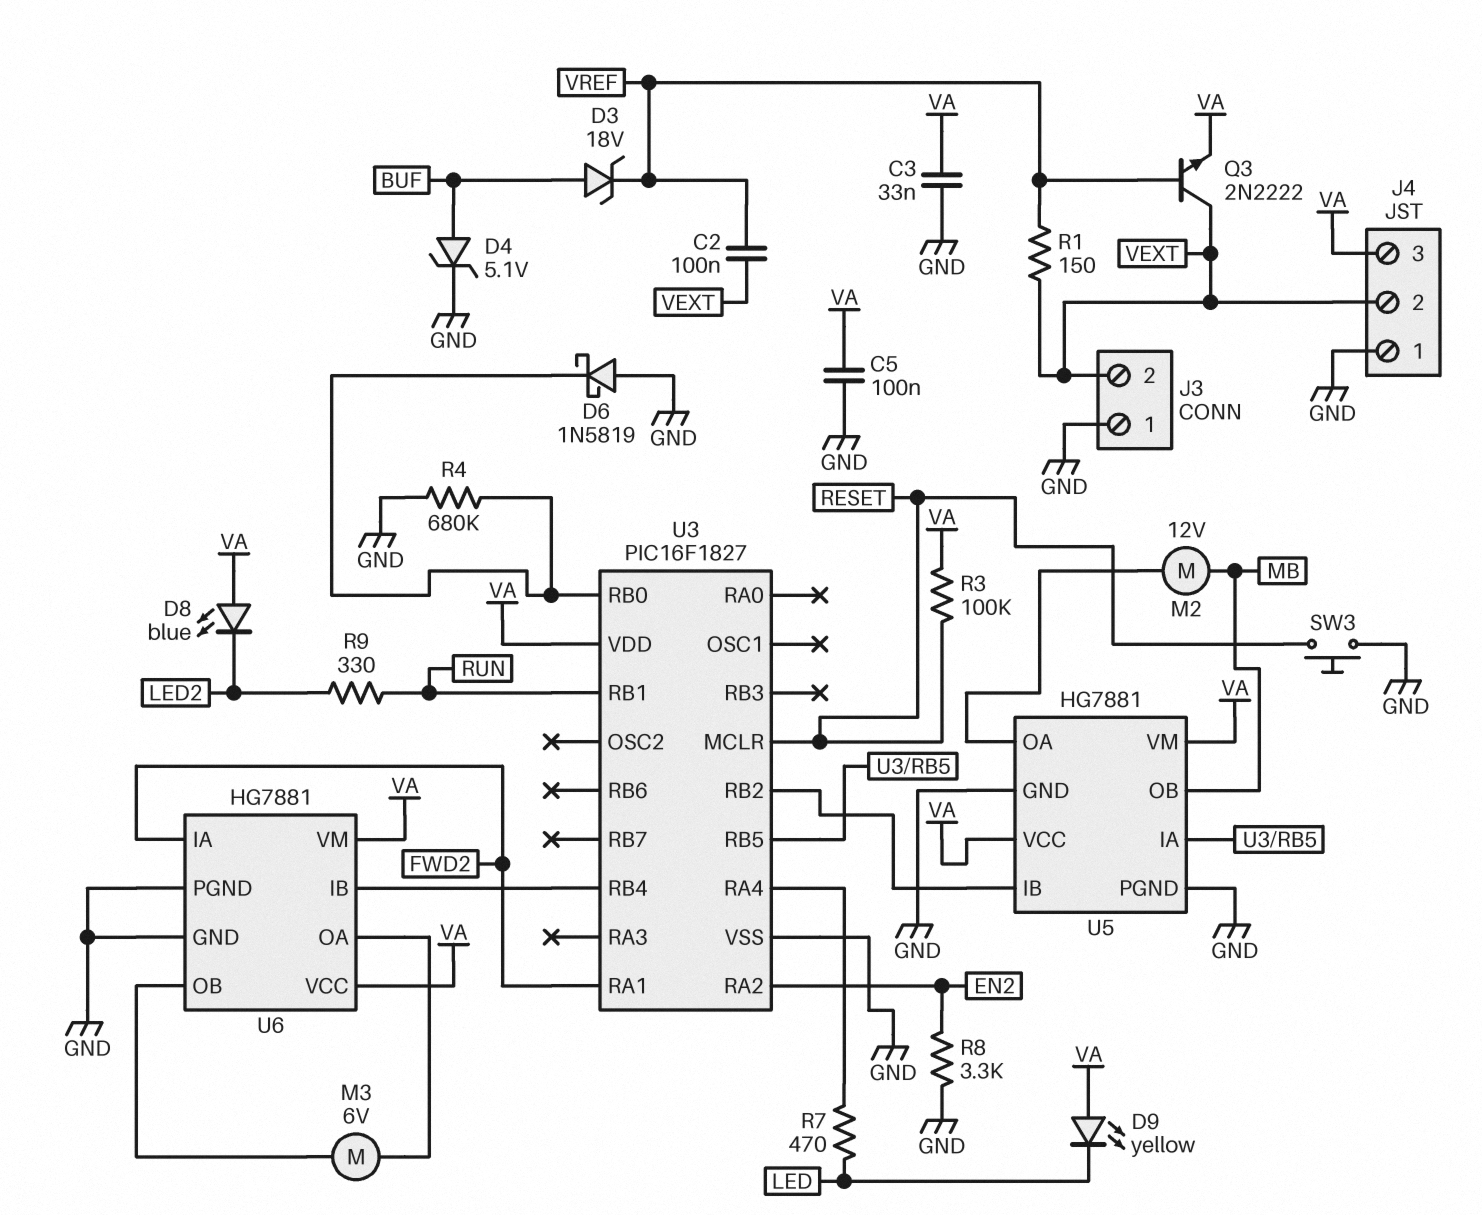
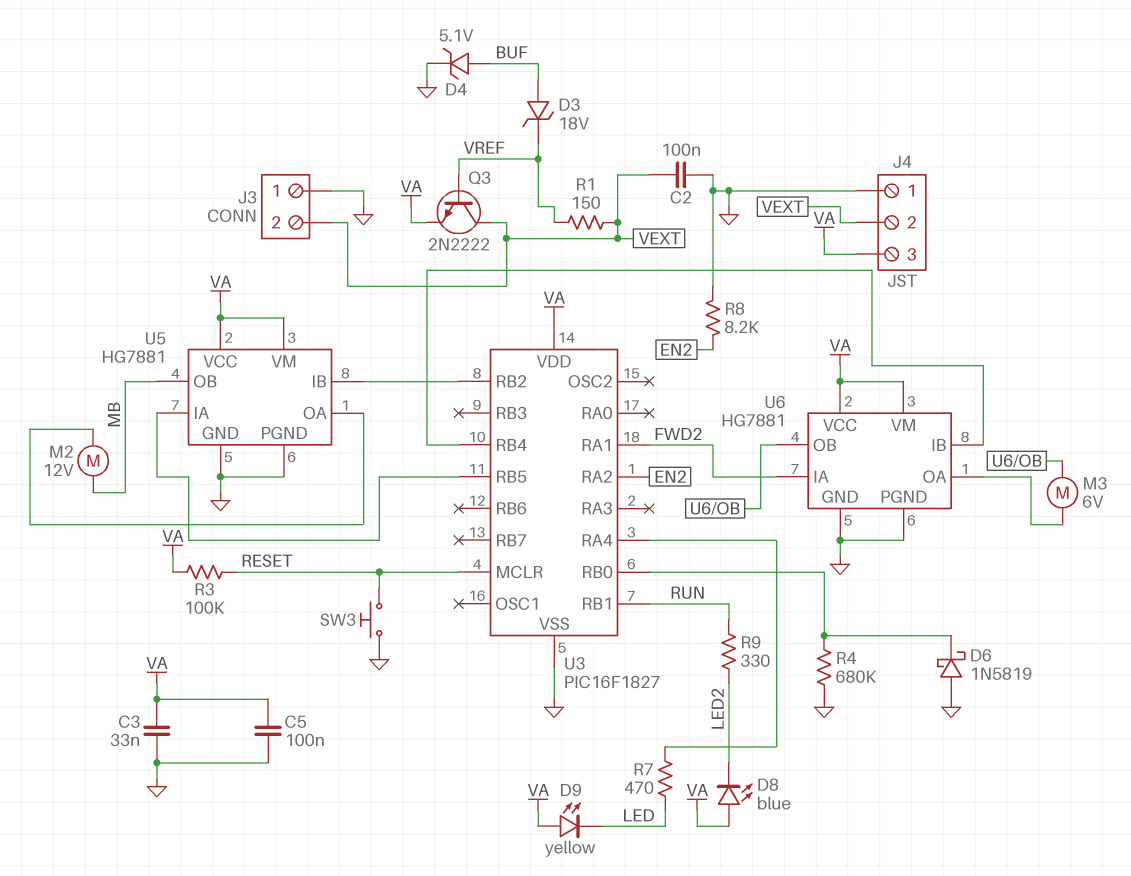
C2: 100nF (VEXT, VREF) -> 100nF (GND, VEXT)
R8: 3.3k (EN2, GND) -> 8.2k (EN2, GND)

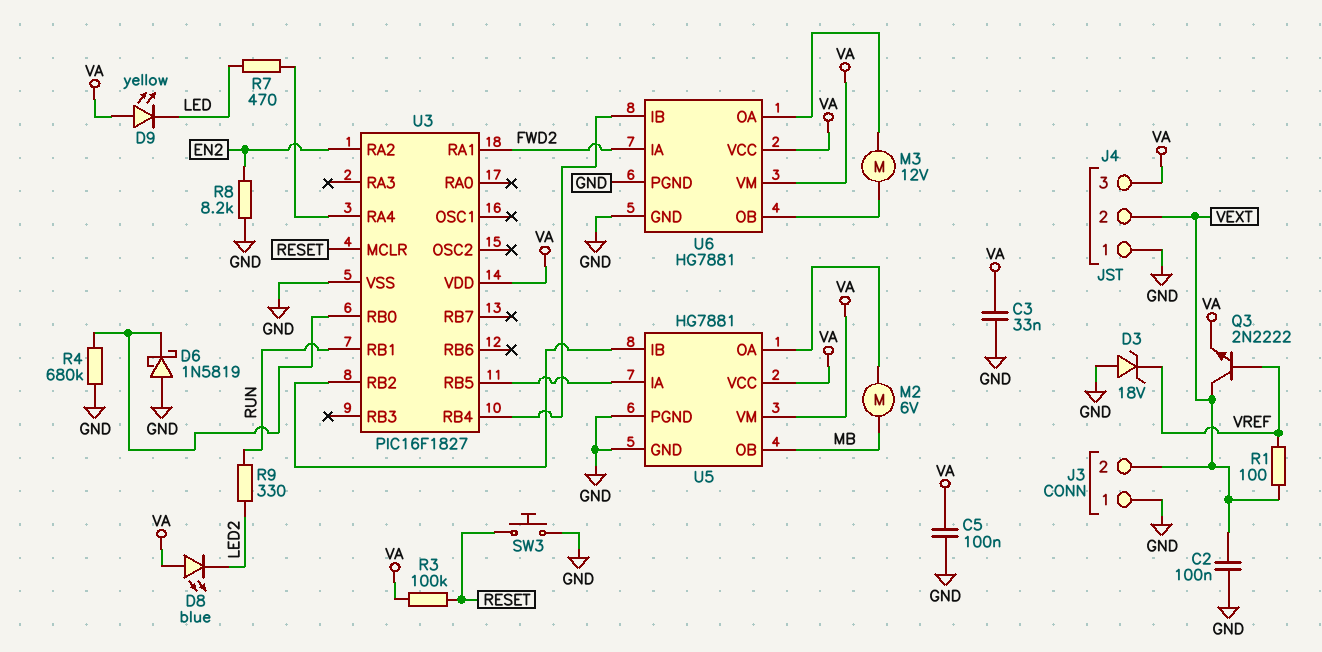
D3: zener 18V (A BUF, K VREF) -> zener 18V (A GND, K VREF)
D4: zener 5.1V (A BUF, K GND) -> none
M2: motor 12V (MB, U5/OA) -> motor 6V (MB, U5/OA)
M3: motor 6V (U6/OA, U6/OB) -> motor 12V (U6/OA, U6/OB)
R1: 150 (VEXT, VREF) -> 100 (VEXT, VREF)

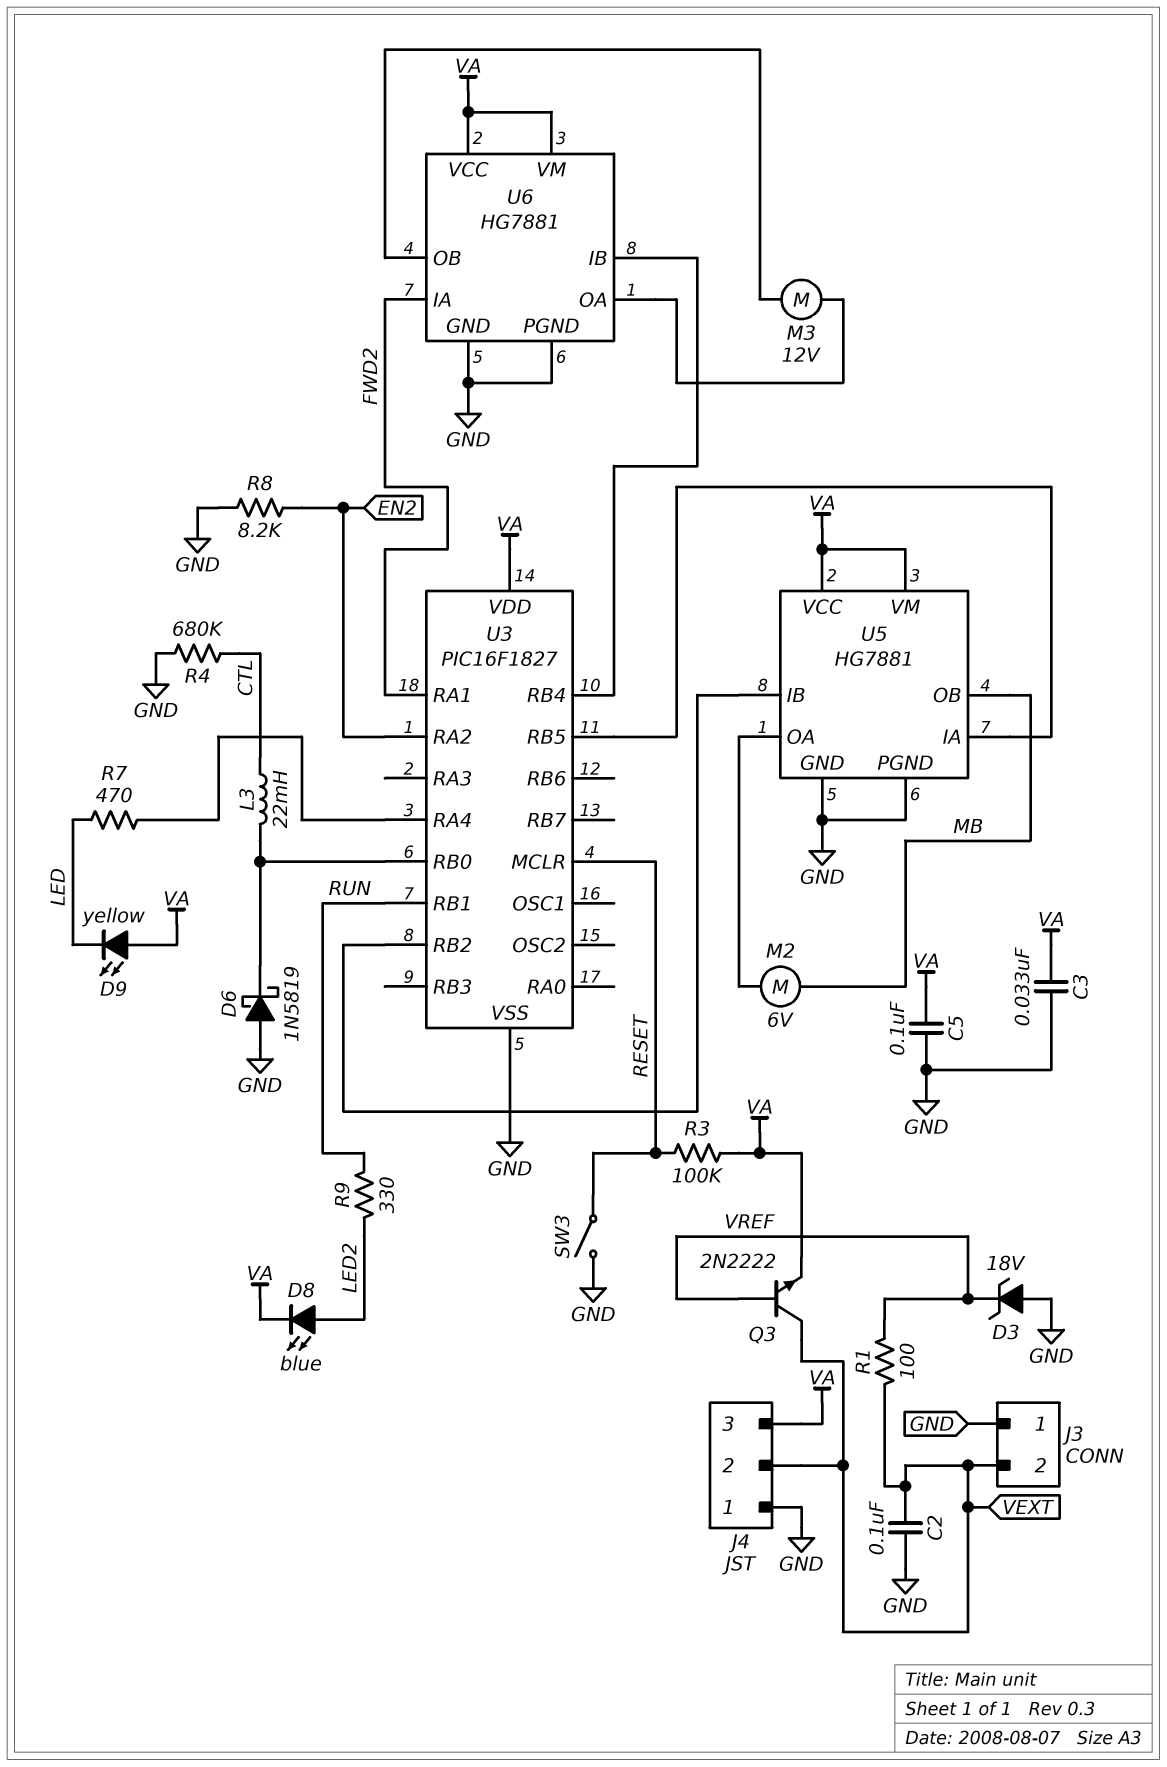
D8: LED blue (A VA, K LED2) -> LED blue (A LED2, K VA)
L3: none -> 22mH (CTL, U3/RB0)
R4: 680k (GND, U3/RB0) -> 680k (CTL, GND)
SW3: button (GND, RESET) -> switch (GND, RESET)

